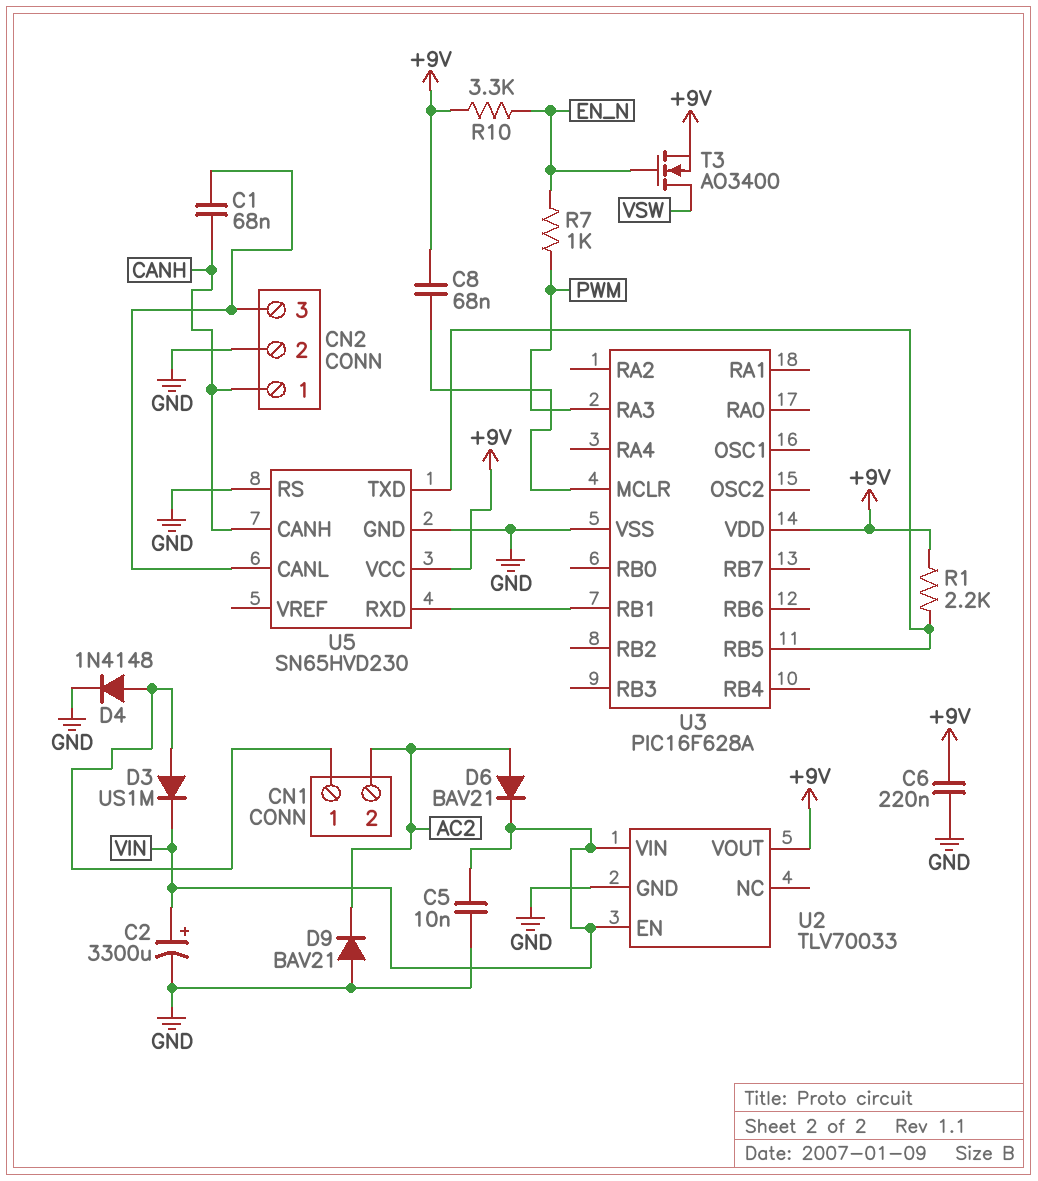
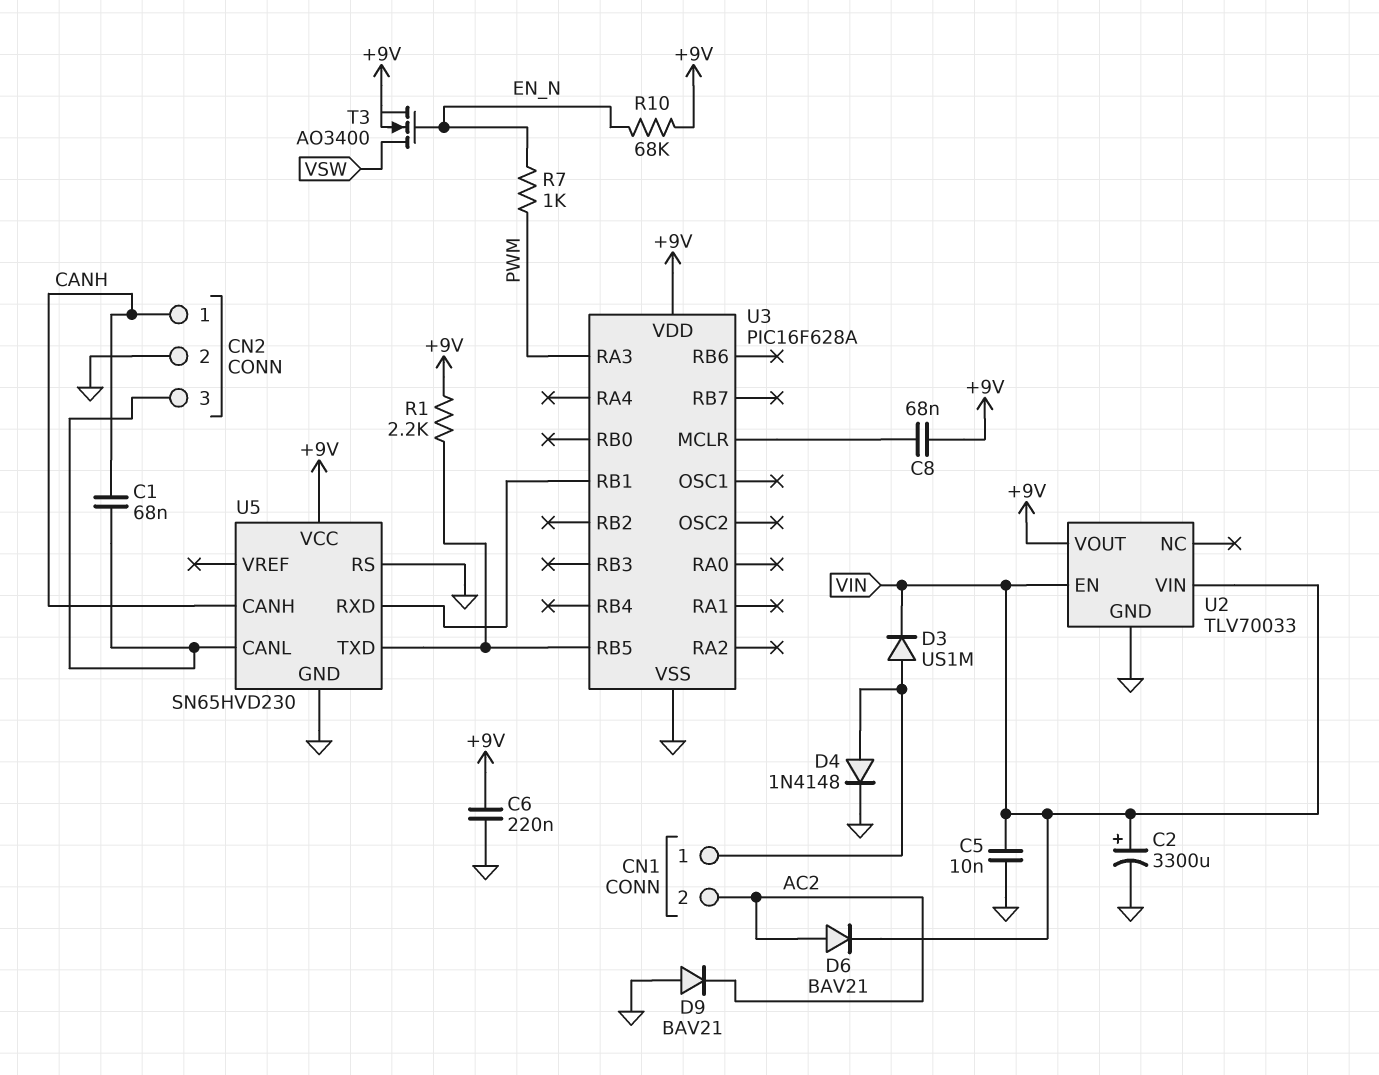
R10: 3.3k (+9V, EN_N) -> 68k (+9V, EN_N)

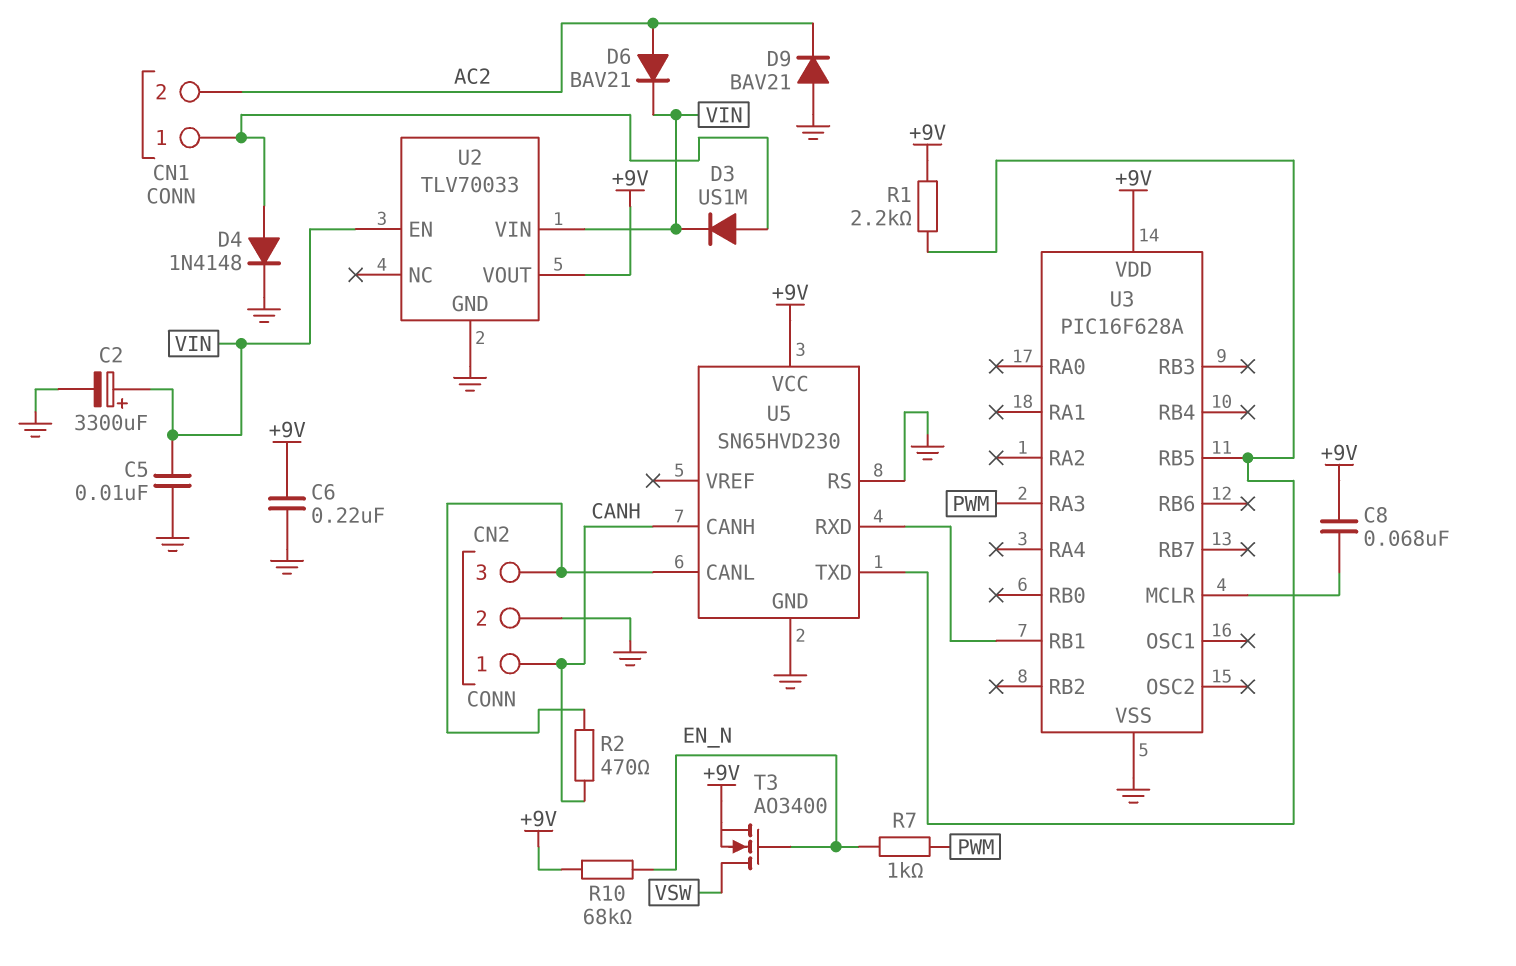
C1: 68nF (CANH, CN2/3) -> none
R2: none -> 470 (CANH, CN2/3)

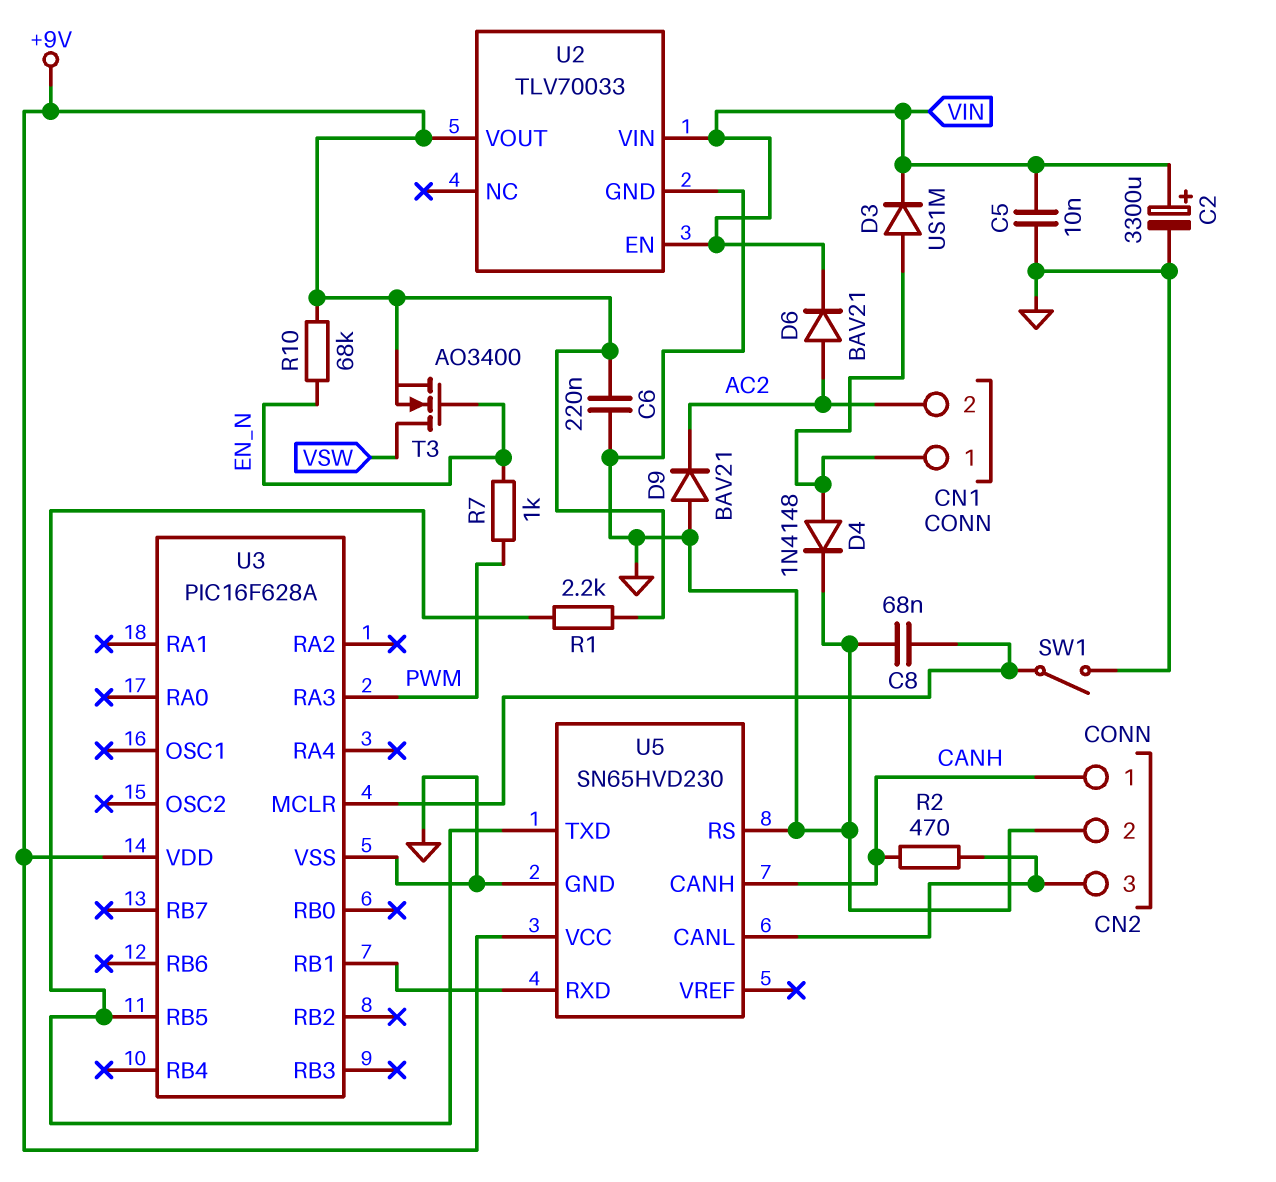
C8: 68nF (+9V, U3/MCLR) -> 68nF (GND, U3/MCLR)
SW1: none -> switch (GND, U3/MCLR)

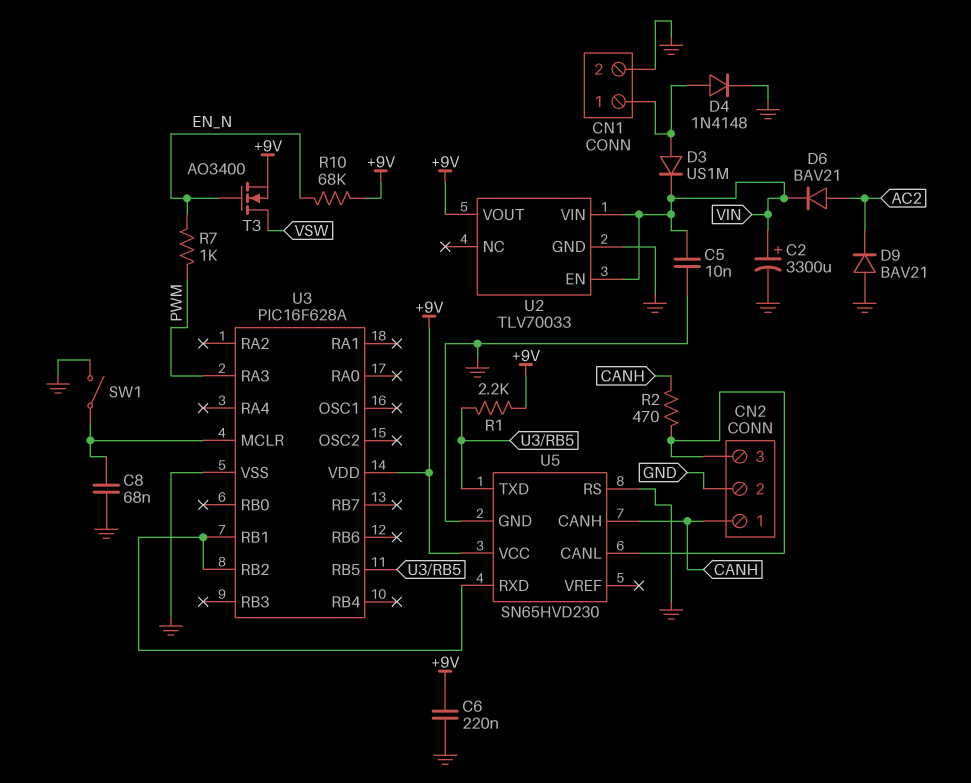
CN1 pin 2: AC2 -> GND
U3 pin RB2: none -> U3/RB1

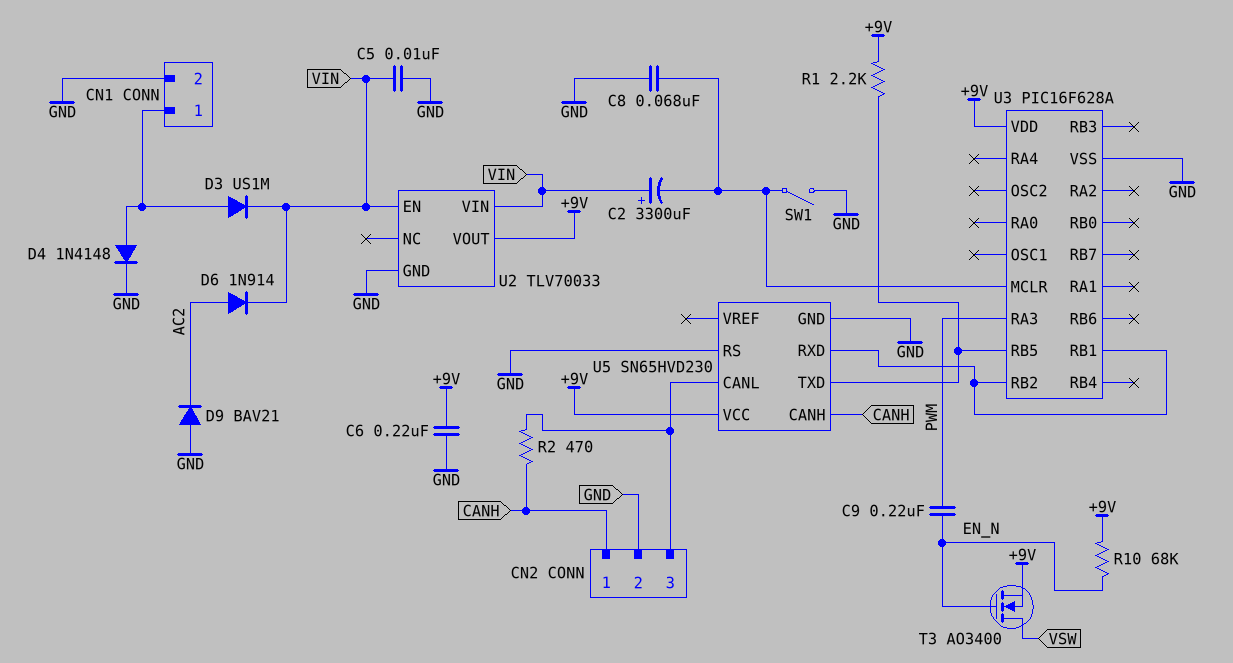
C2: 3300uF (plus VIN, minus GND) -> 3300uF (plus VIN, minus U3/MCLR)
C9: none -> 220nF (EN_N, PWM)
D6: diode BAV21 (A AC2, K VIN) -> diode 1N914 (A AC2, K VIN)
R7: 1k (EN_N, PWM) -> none

